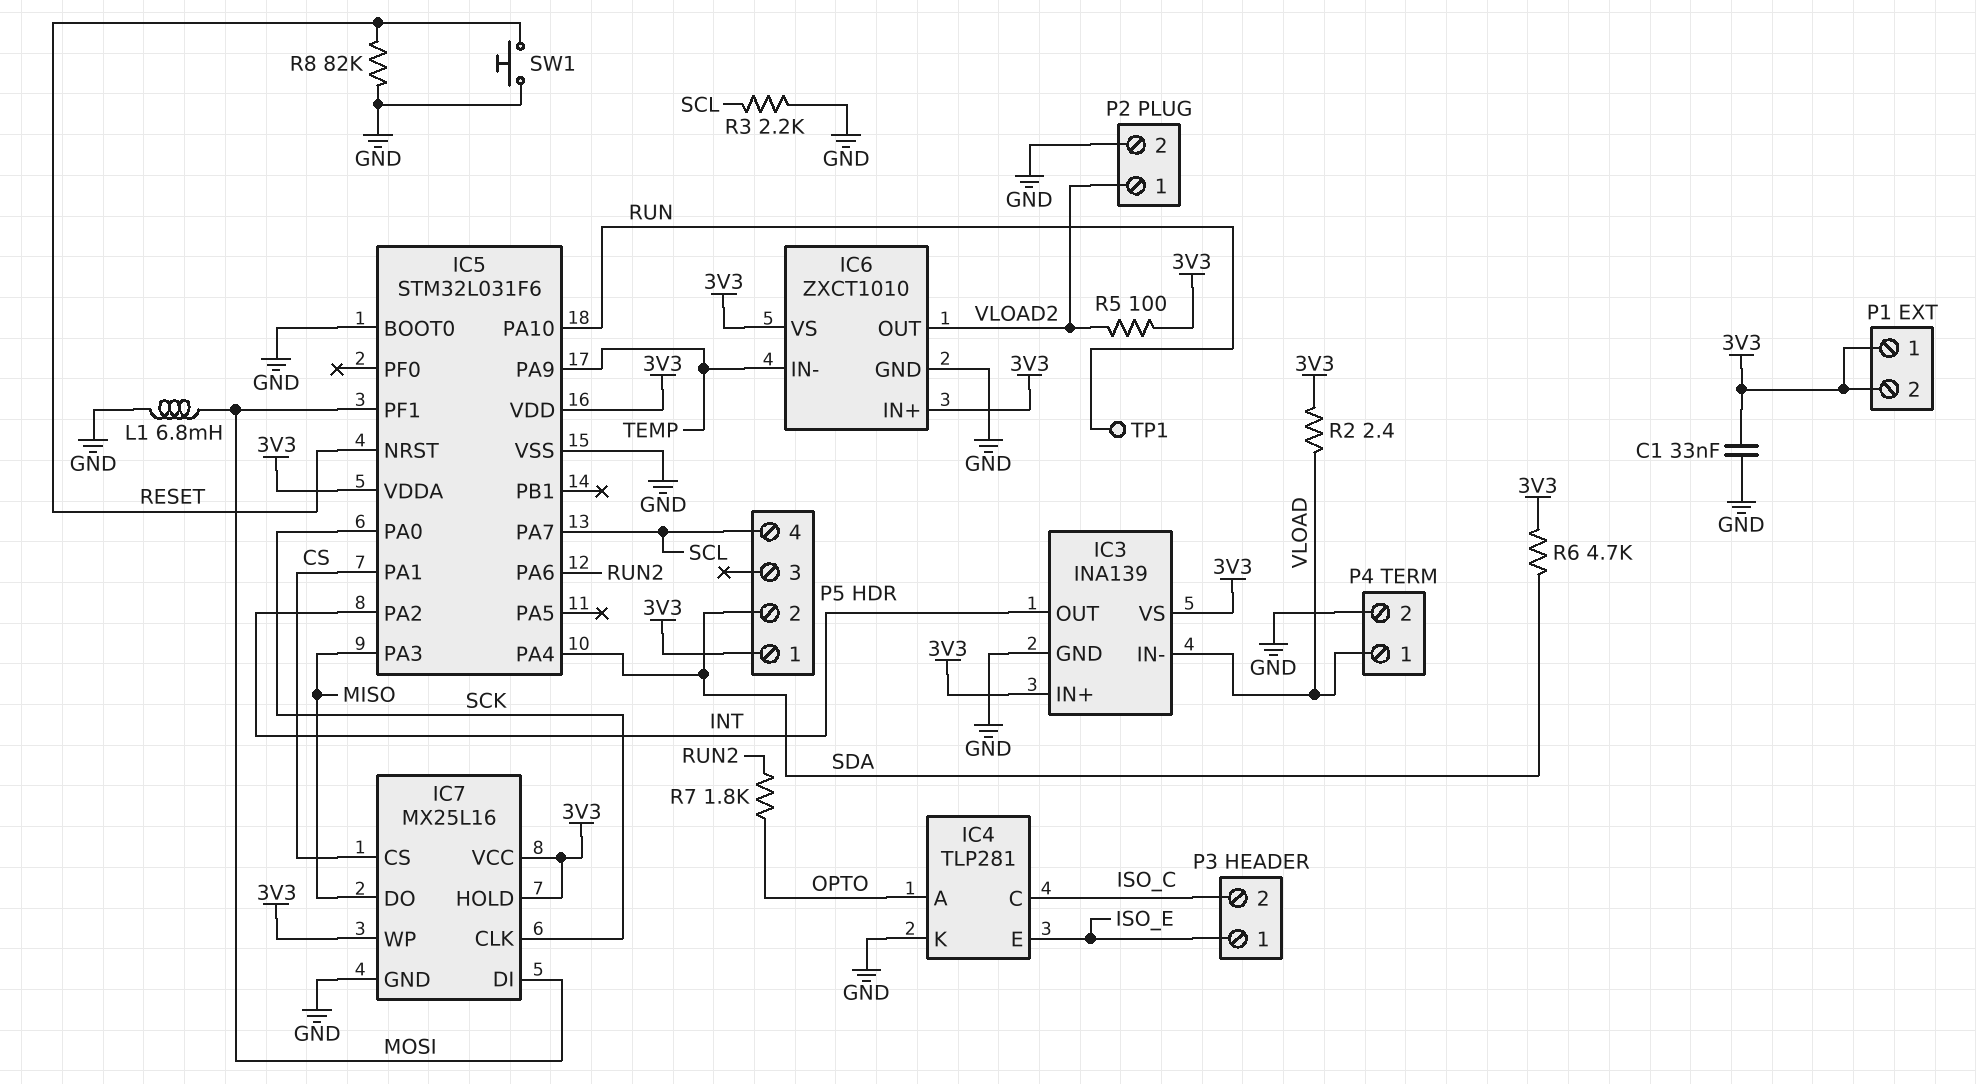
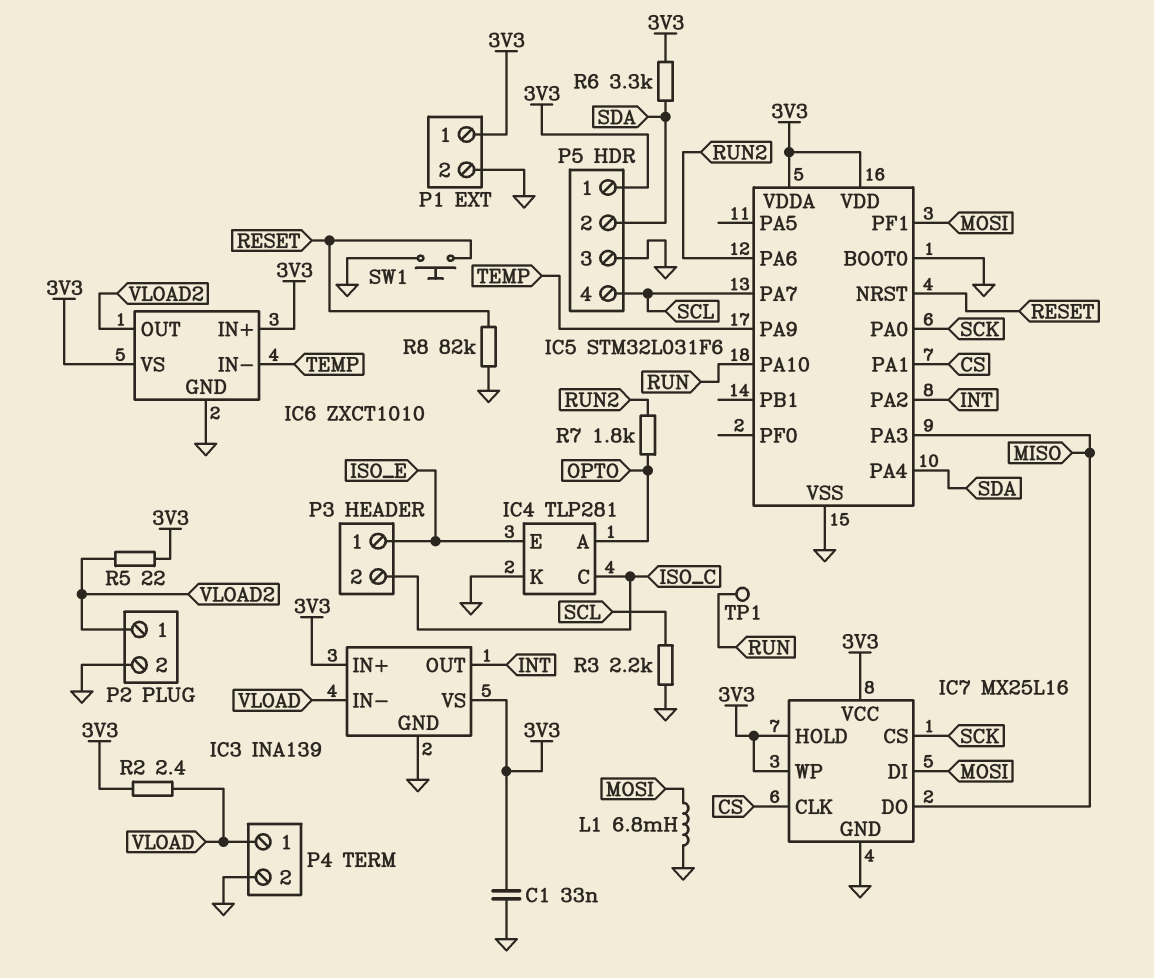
IC7 pin CLK: SCK -> CS
IC7 pin CS: CS -> SCK
P1 pin 2: 3V3 -> GND
P5 pin 3: none -> GND
R5: 100 (3V3, VLOAD2) -> 22 (3V3, VLOAD2)
R6: 4.7k (3V3, SDA) -> 3.3k (3V3, SDA)

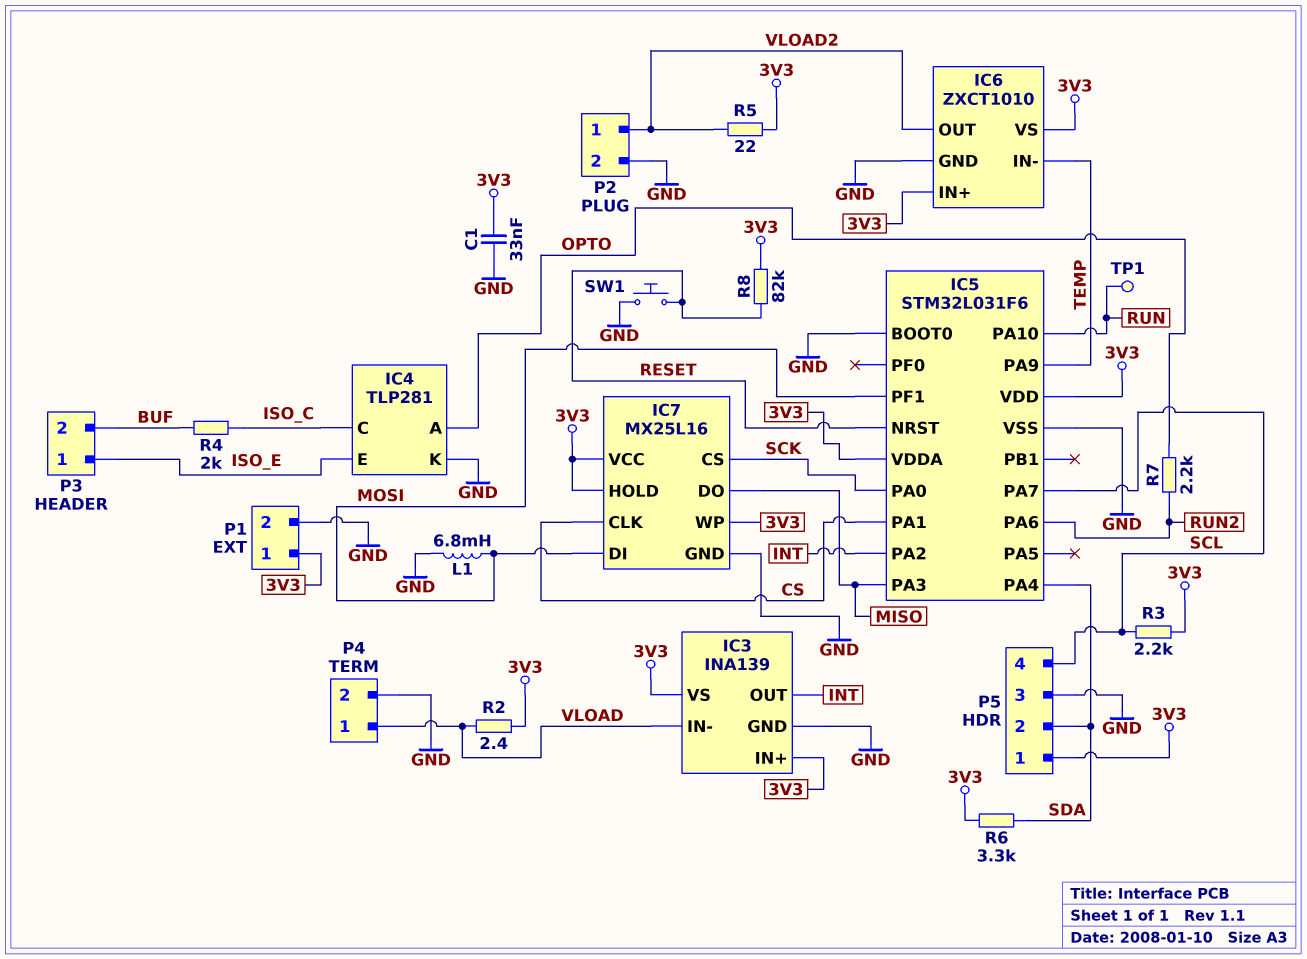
P3 pin 2: ISO_C -> BUF
R3: 2.2k (GND, SCL) -> 2.2k (3V3, SCL)
R4: none -> 2k (BUF, ISO_C)
R7: 1.8k (OPTO, RUN2) -> 2.2k (OPTO, RUN2)
R8: 82k (GND, RESET) -> 82k (3V3, RESET)

